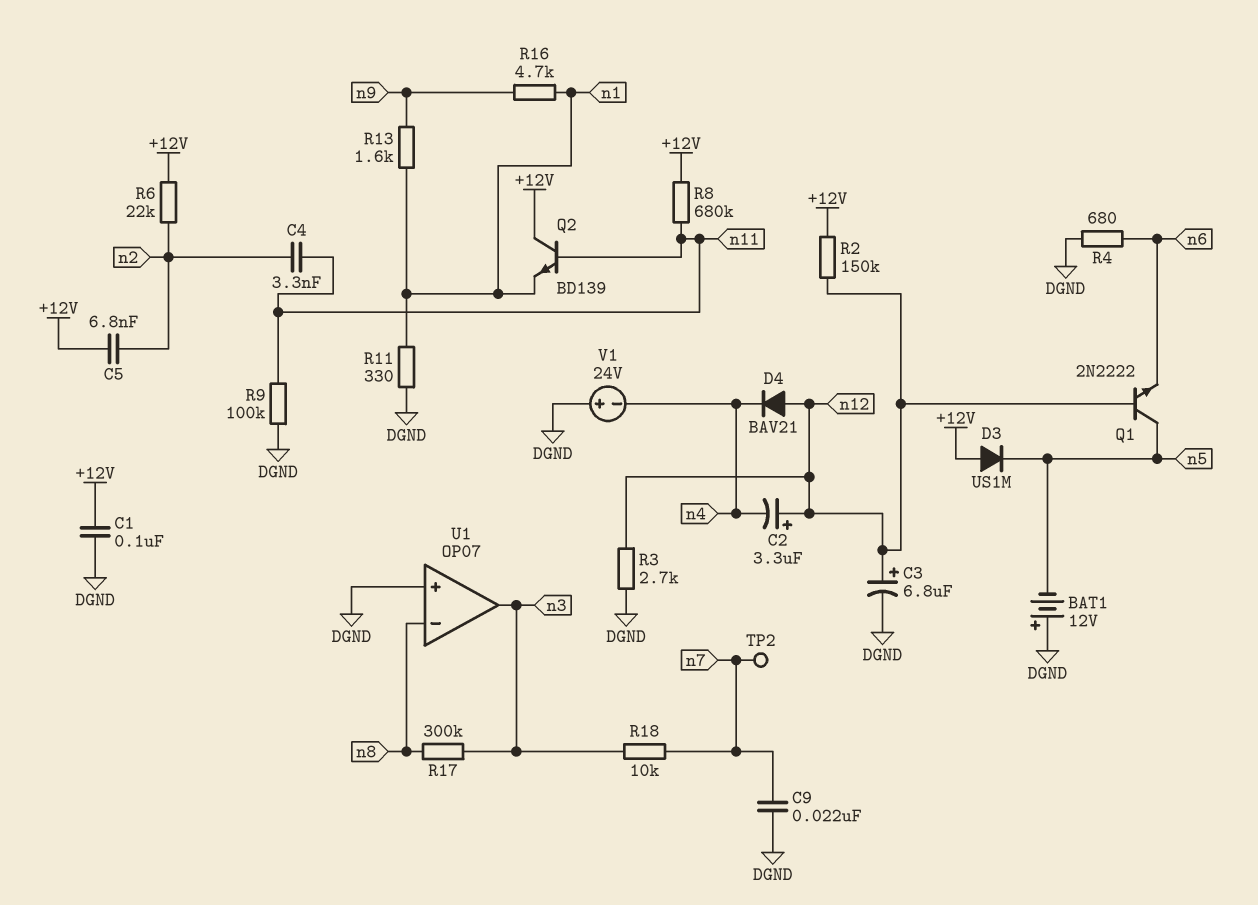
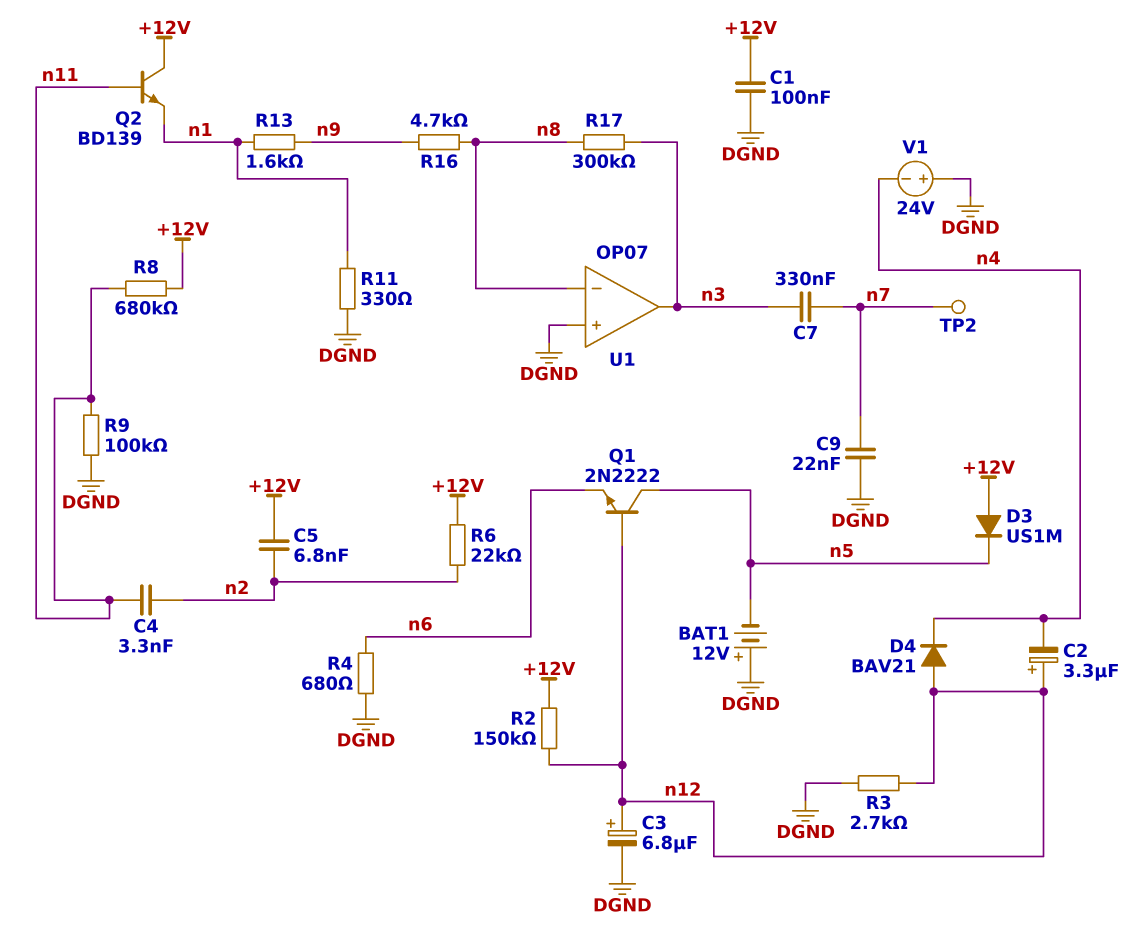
C7: none -> 330nF (n3, n7)
R16: 4.7k (n1, n9) -> 4.7k (n8, n9)
R18: 10k (n3, n7) -> none

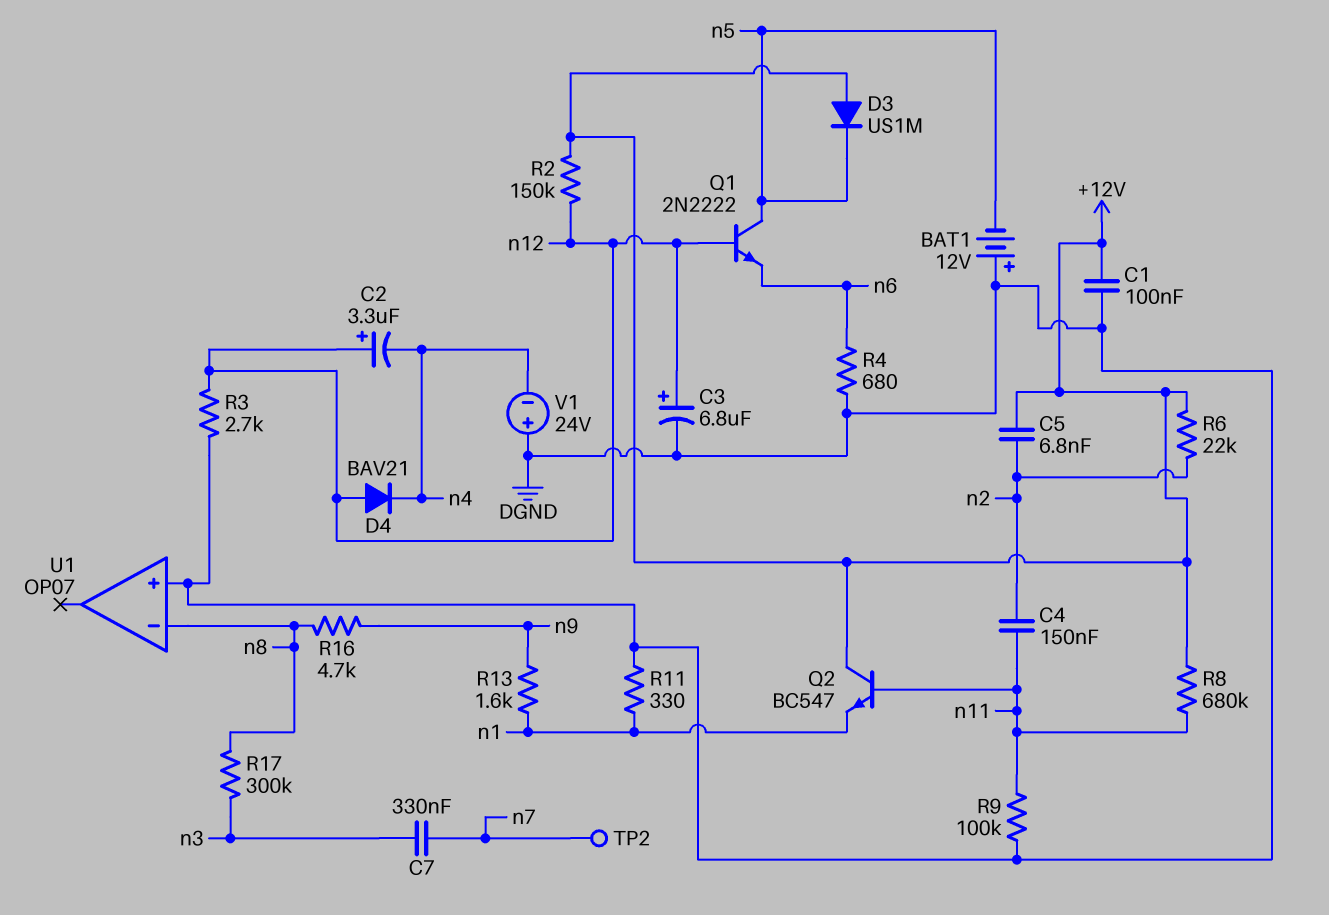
C4: 3.3nF (n2, n11) -> 150nF (n2, n11)
C9: 22nF (DGND, n7) -> none
Q2: NPN BD139 (B n11, C +12V, E n1) -> NPN BC547 (B n11, C +12V, E n1)
U1 pin out: n3 -> none

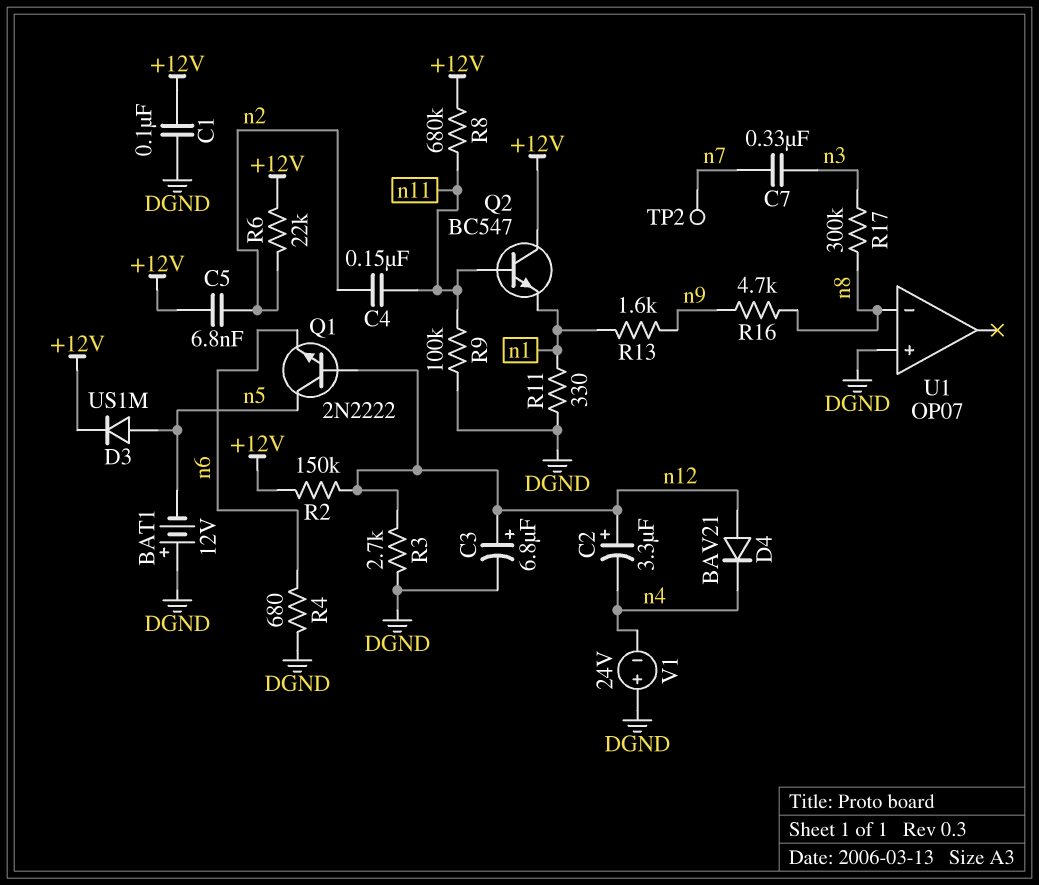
D3: diode US1M (A +12V, K n5) -> diode US1M (A n5, K +12V)

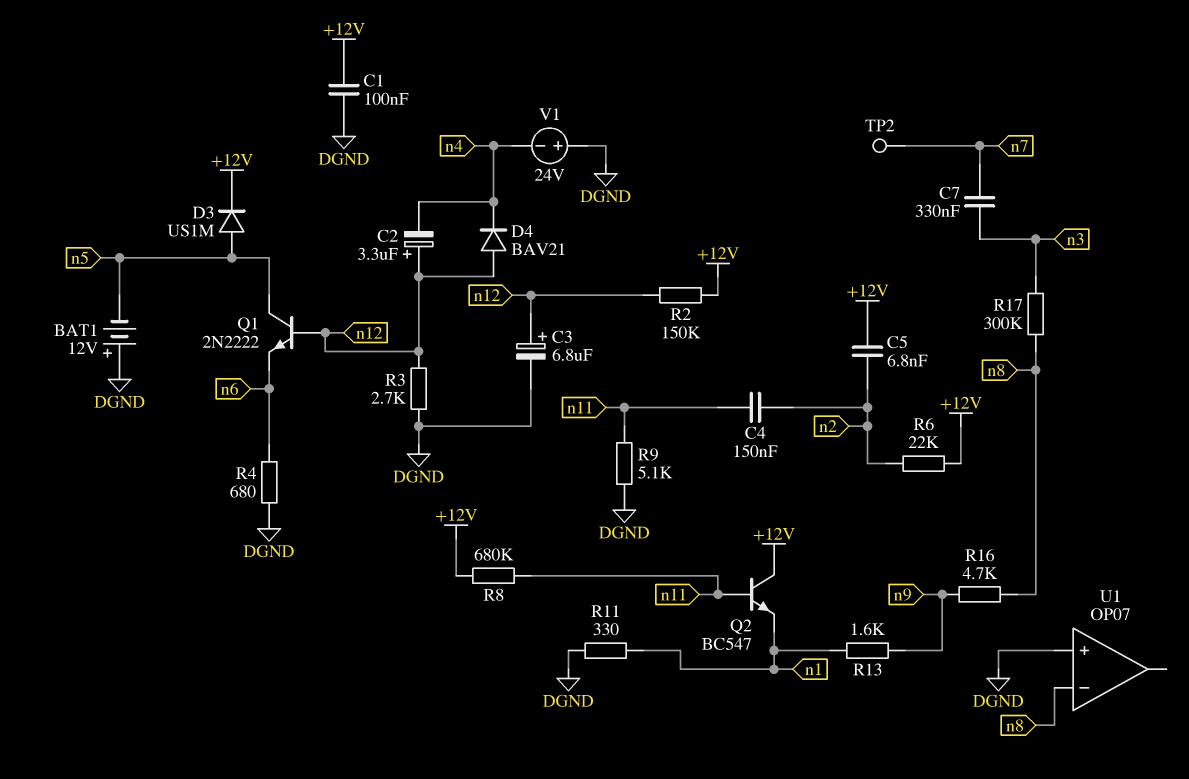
R9: 100k (DGND, n11) -> 5.1k (DGND, n11)

